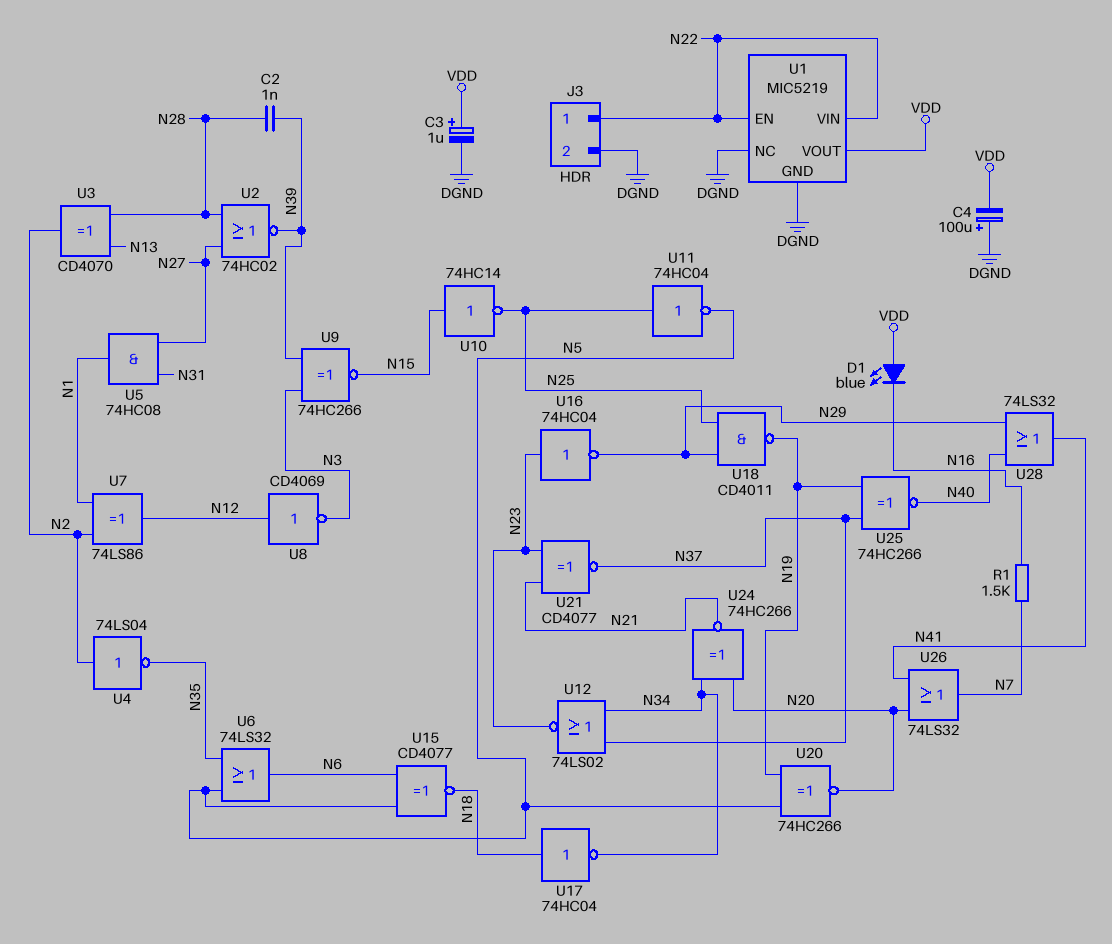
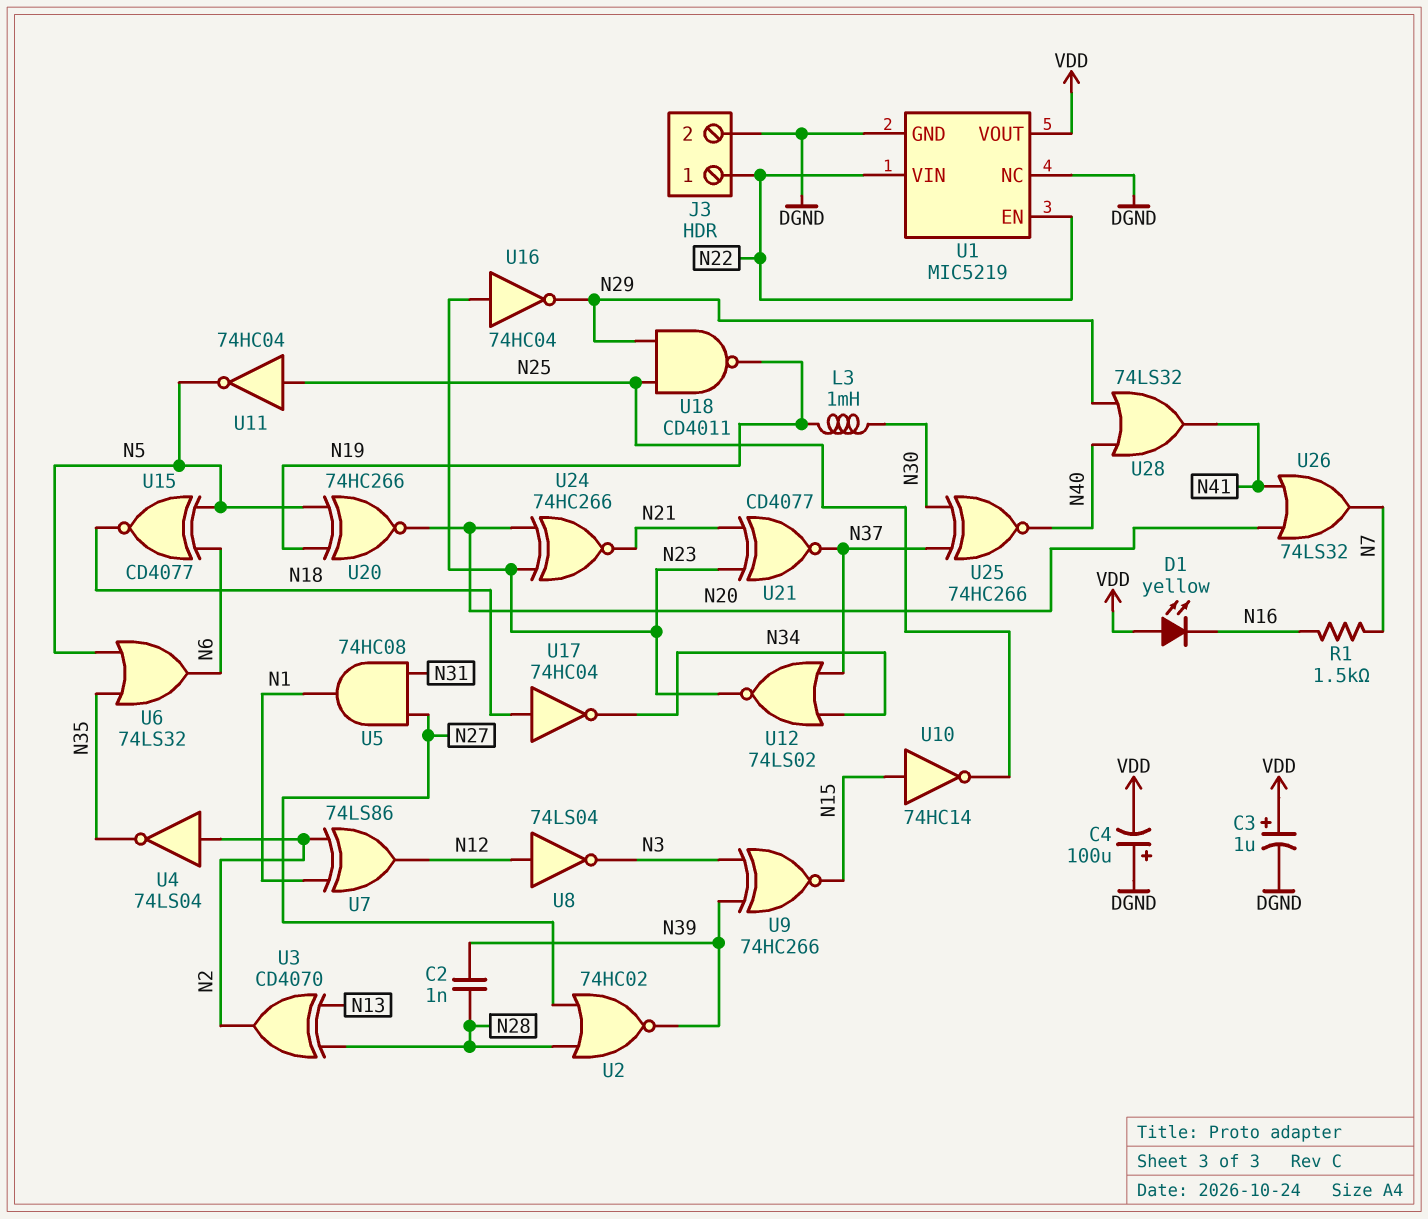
D1: LED blue (A VDD, K N16) -> LED yellow (A VDD, K N16)
L3: none -> 1mH (N19, N30)
U8: NOT CD4069 (in N12, out N3) -> NOT 74LS04 (in N12, out N3)
U24: XNOR 74HC266 (in N20, in N34, out N21) -> XNOR 74HC266 (in N20, in N23, out N21)
U25: XNOR 74HC266 (in N19, in N37, out N40) -> XNOR 74HC266 (in N30, in N37, out N40)

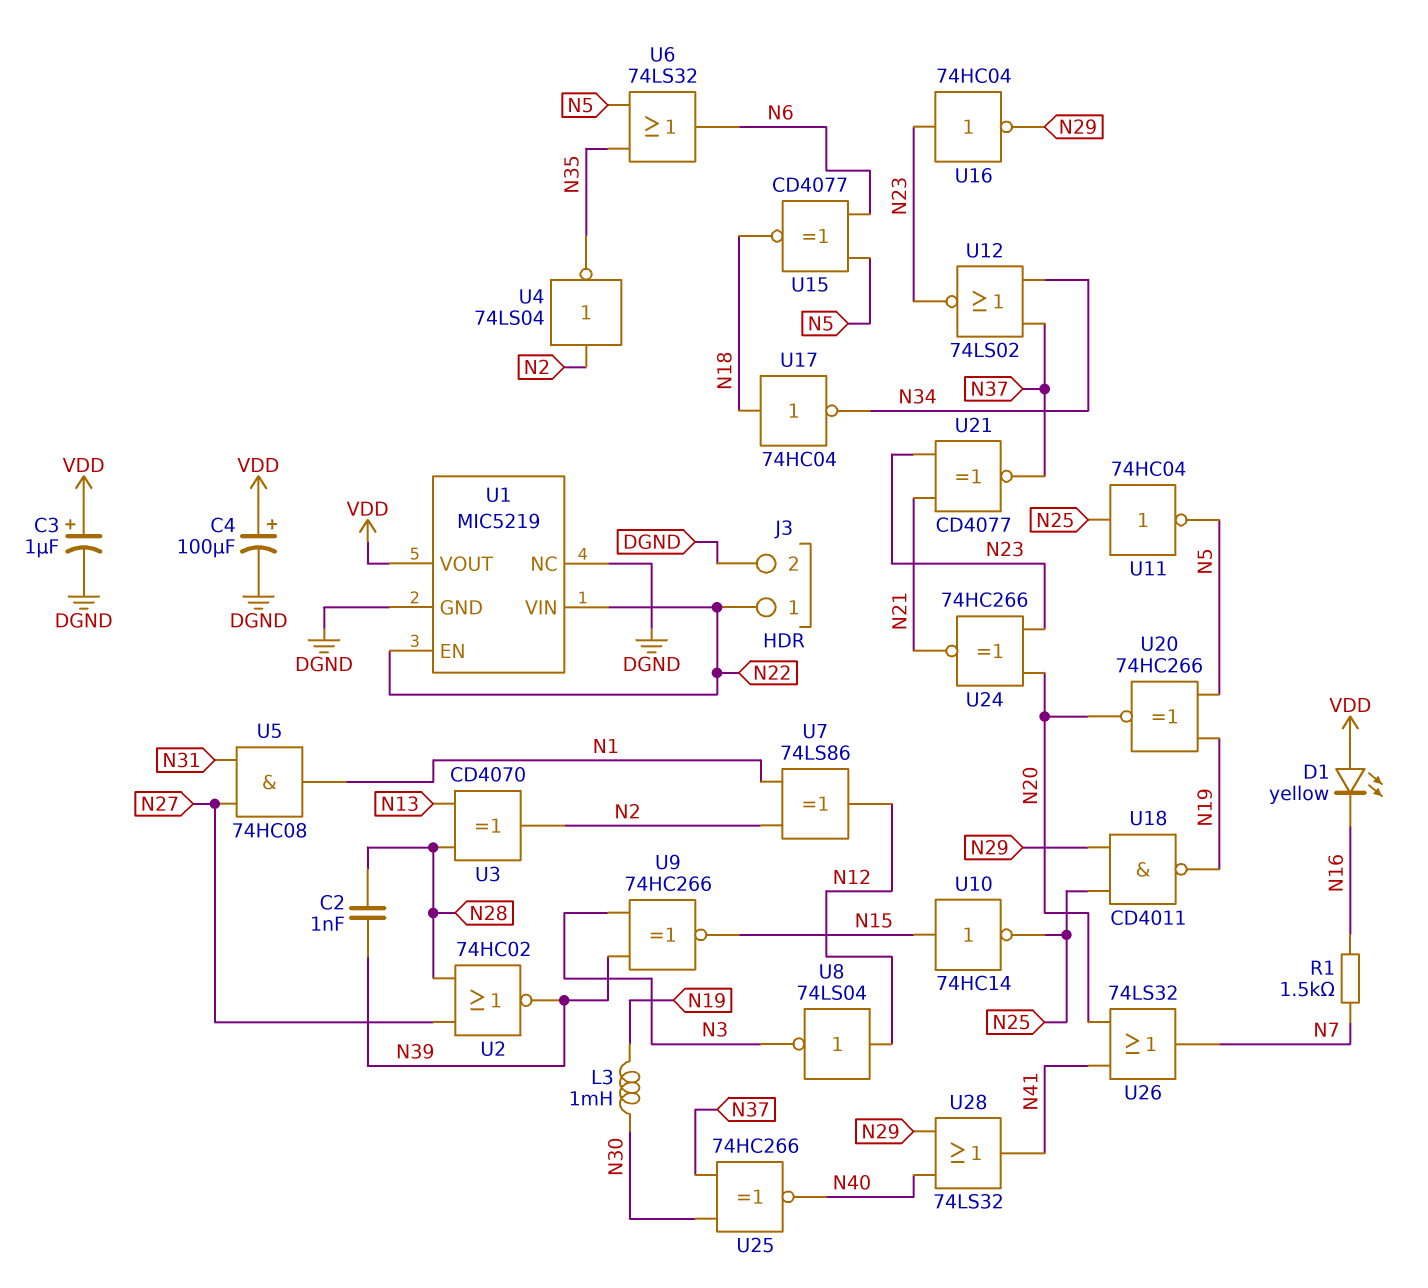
C4: 100uF (plus DGND, minus VDD) -> 100uF (plus VDD, minus DGND)

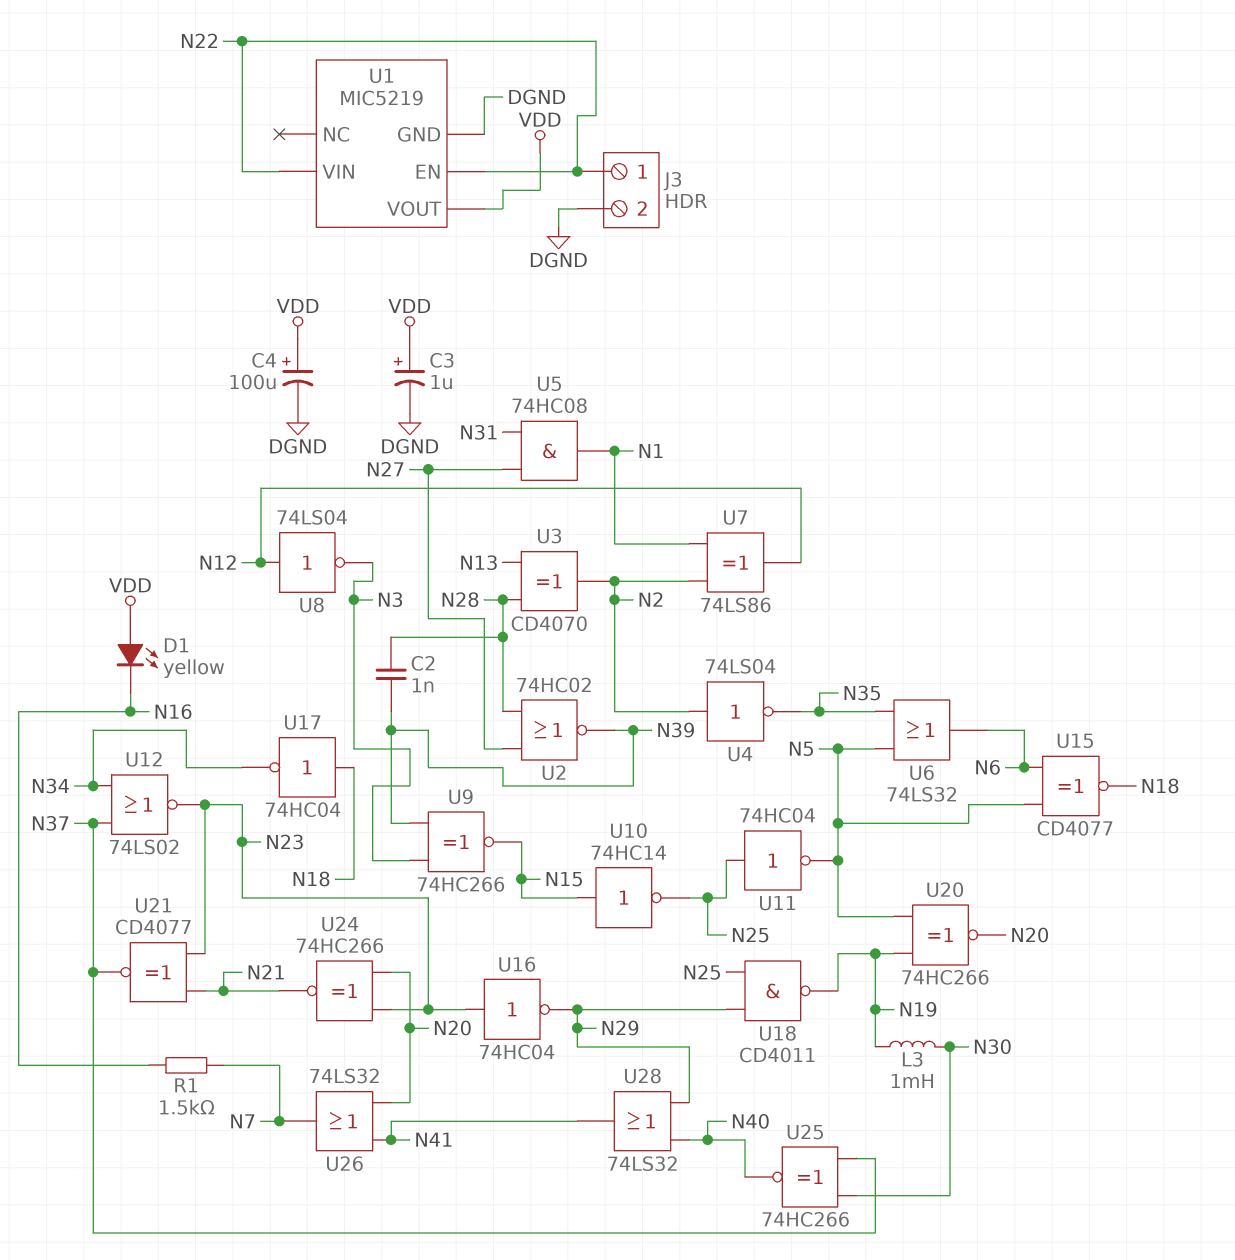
U1 pin NC: DGND -> none

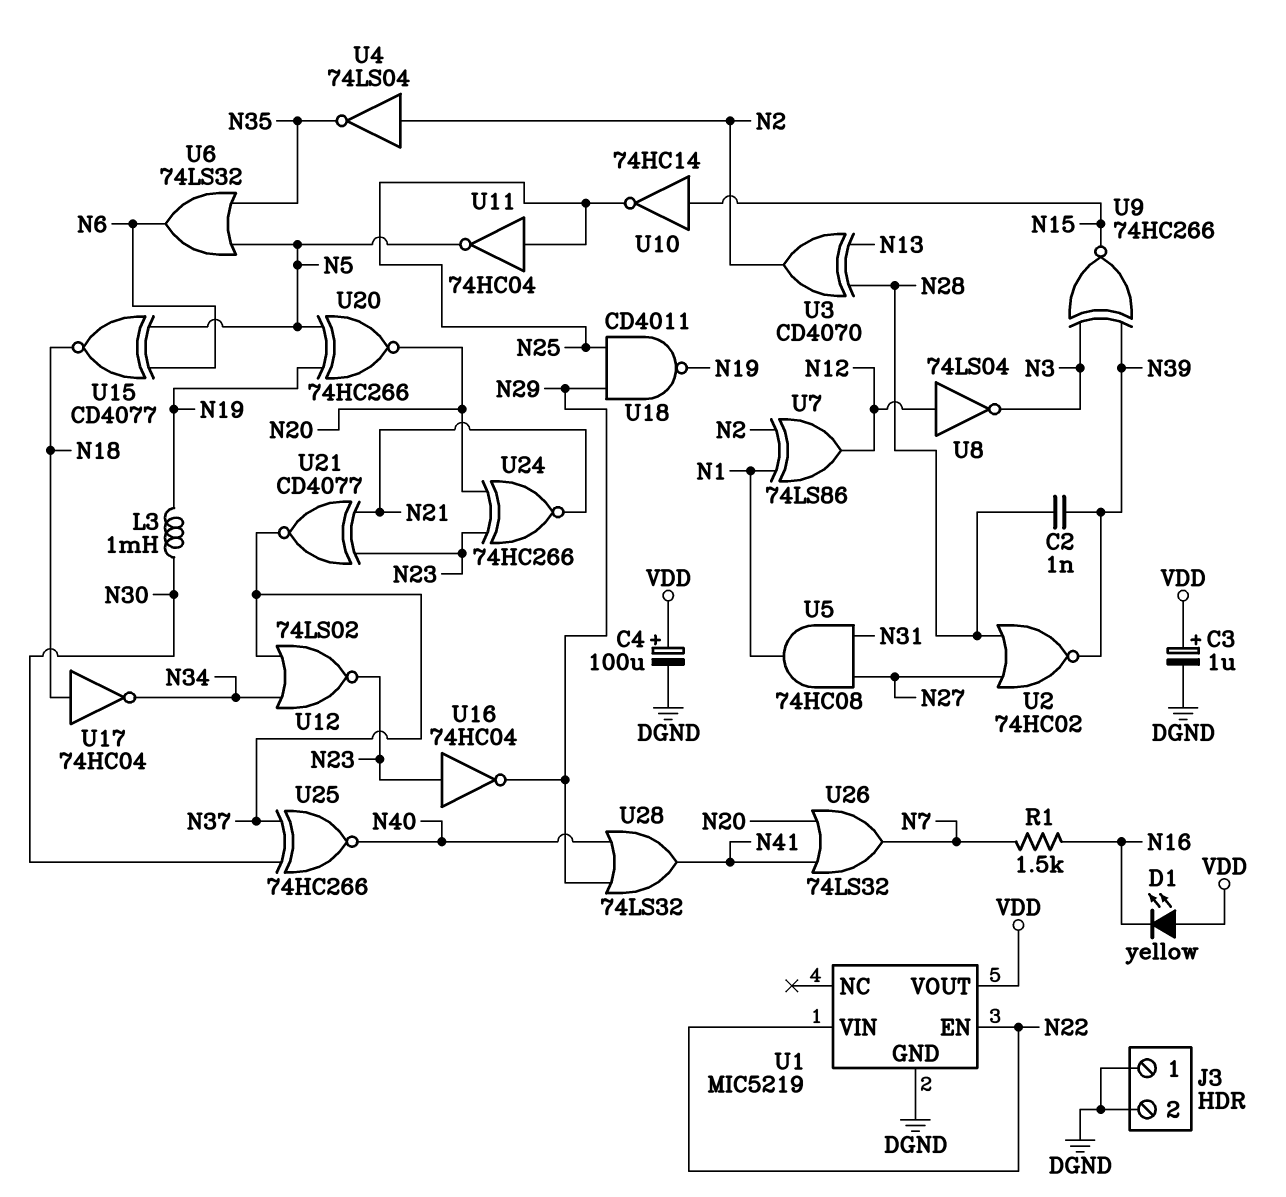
J3 pin 1: N22 -> DGND

